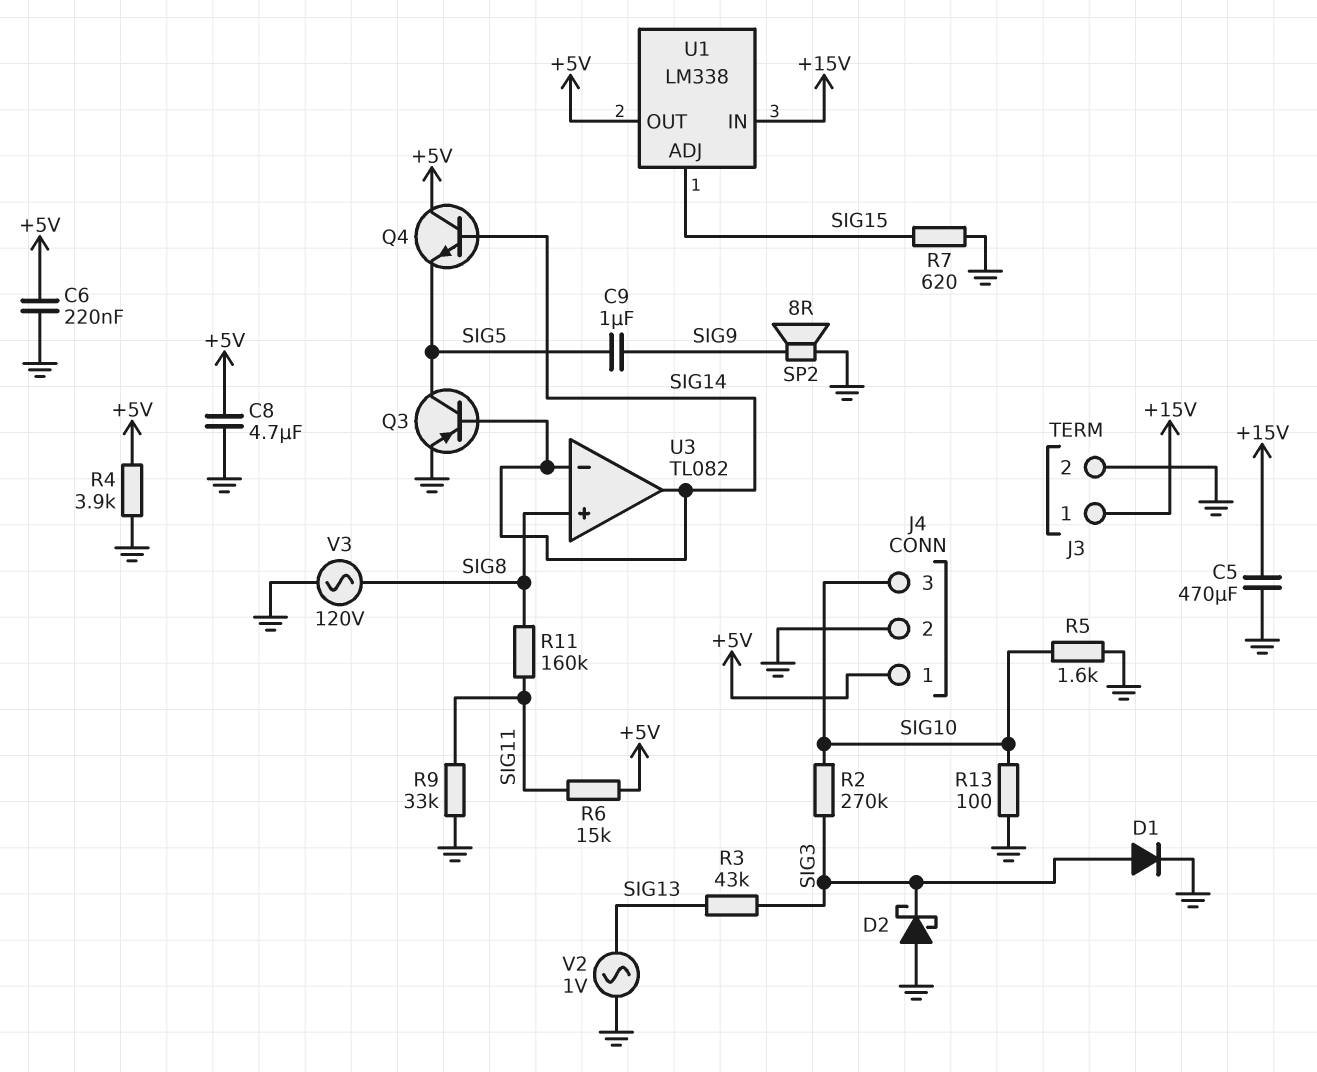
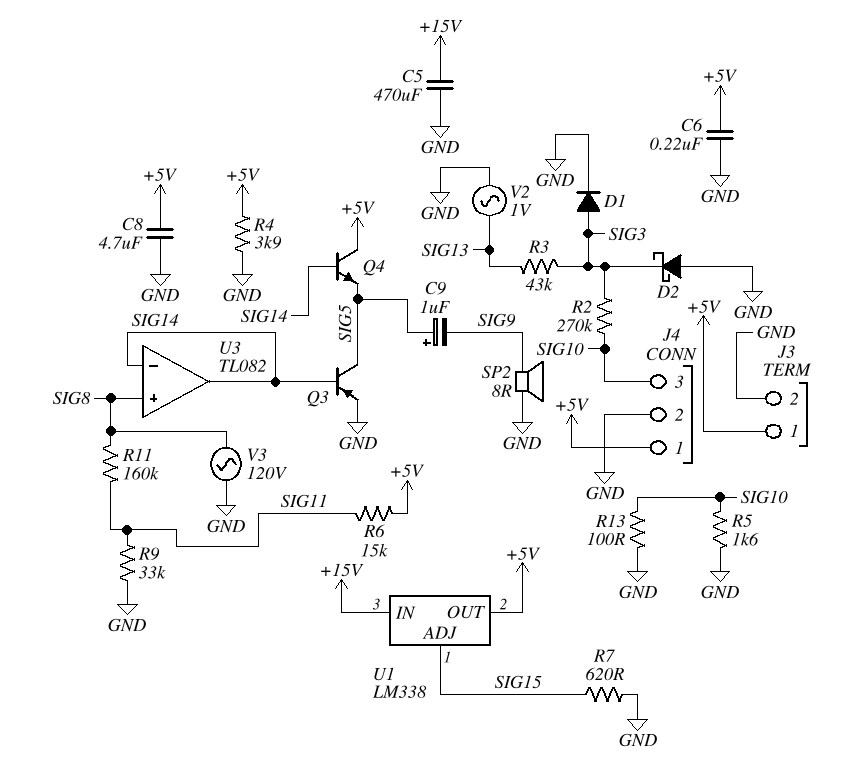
C9: 1uF (SIG5, SIG9) -> 1uF (plus SIG5, minus SIG9)
J3 pin 1: +15V -> +5V

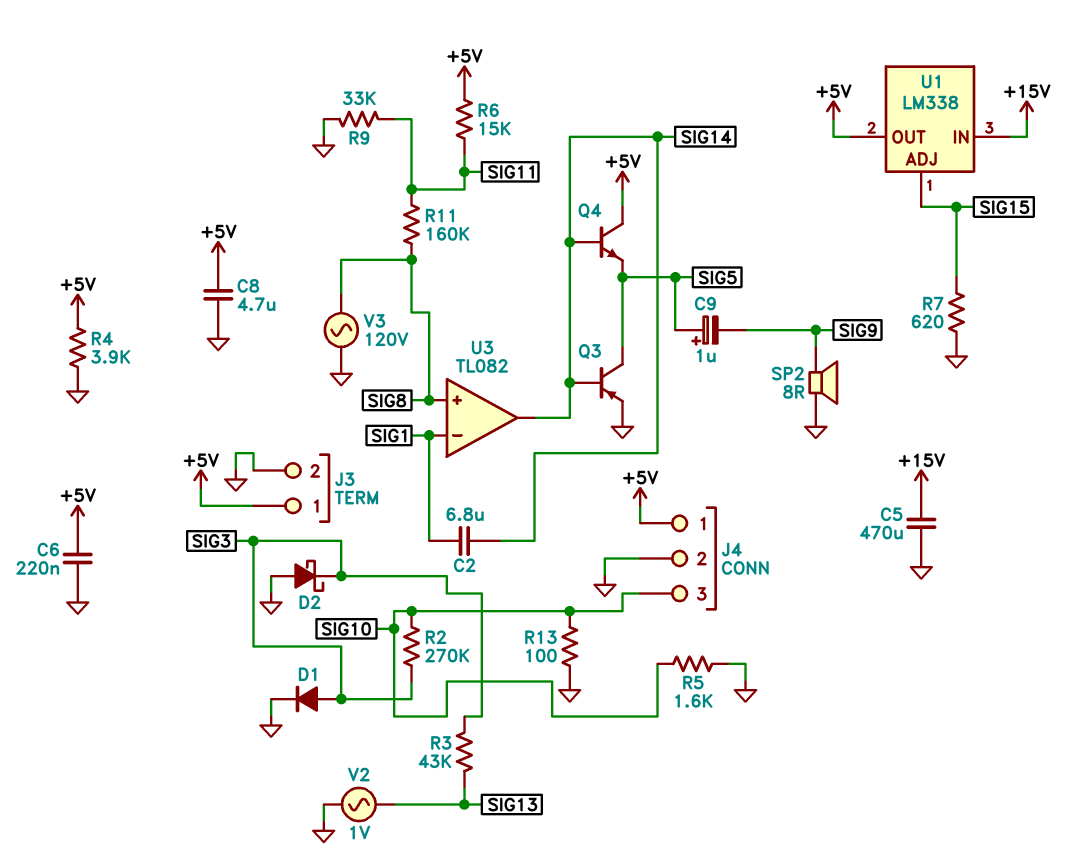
C2: none -> 6.8uF (SIG1, SIG14)
U3 pin in-: SIG14 -> SIG1

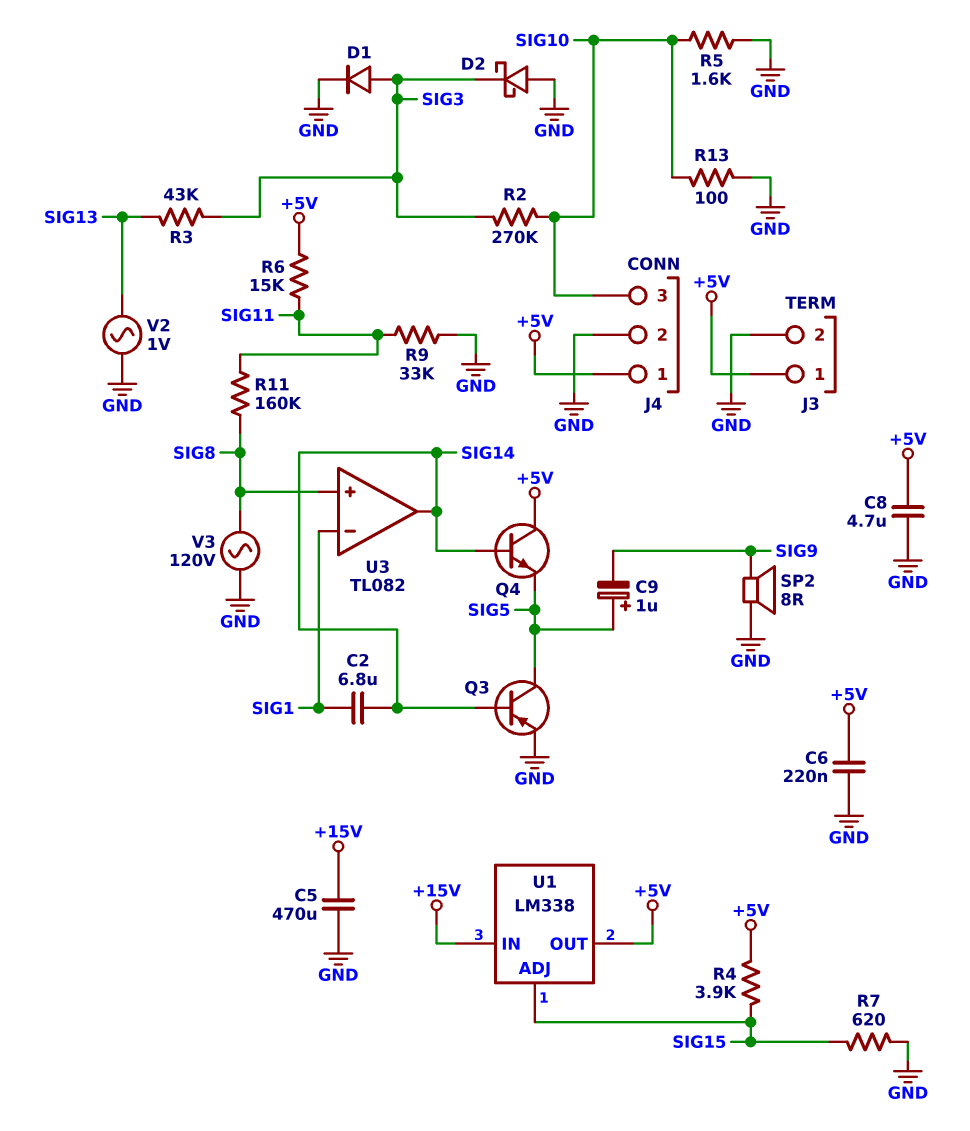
R4: 3.9k (+5V, GND) -> 3.9k (+5V, SIG15)

